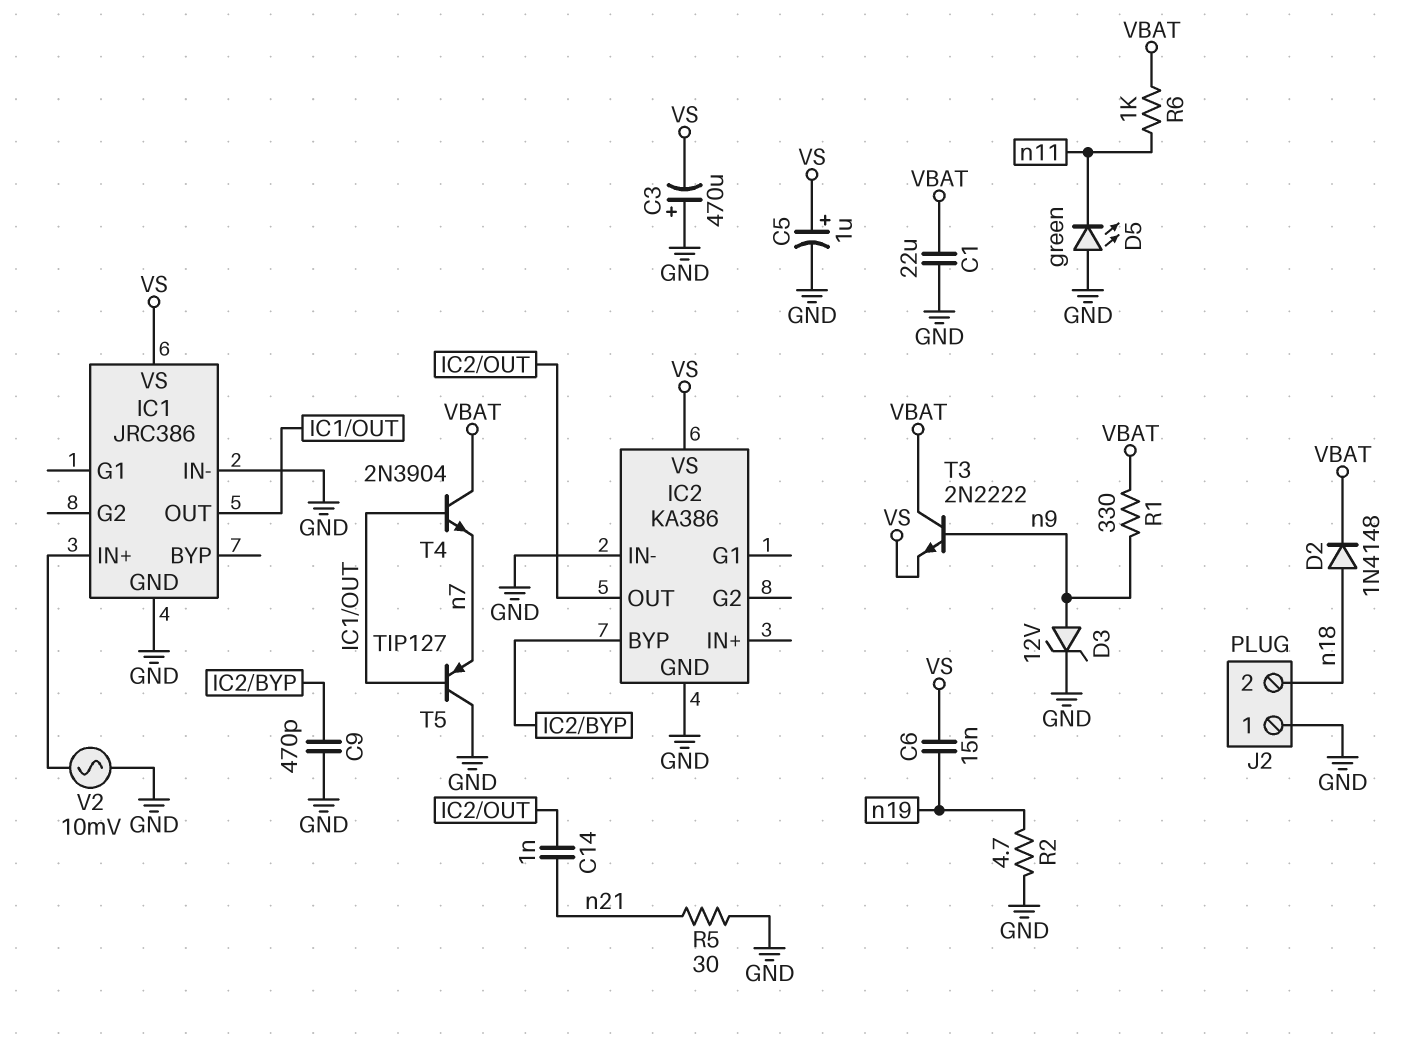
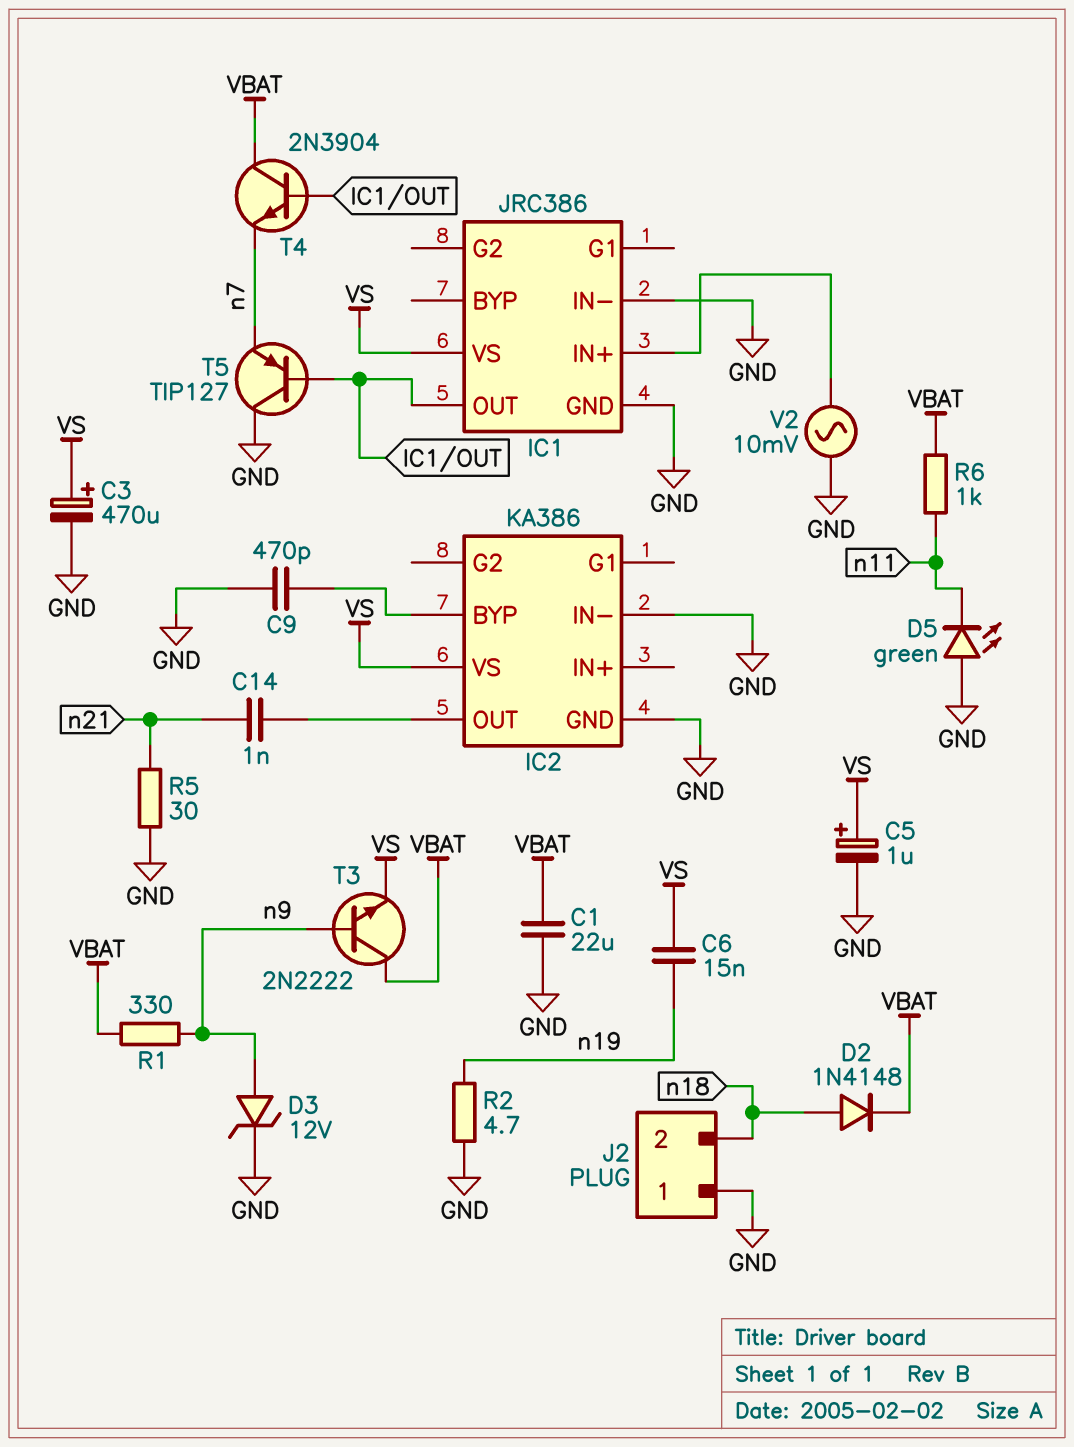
C3: 470uF (plus GND, minus VS) -> 470uF (plus VS, minus GND)

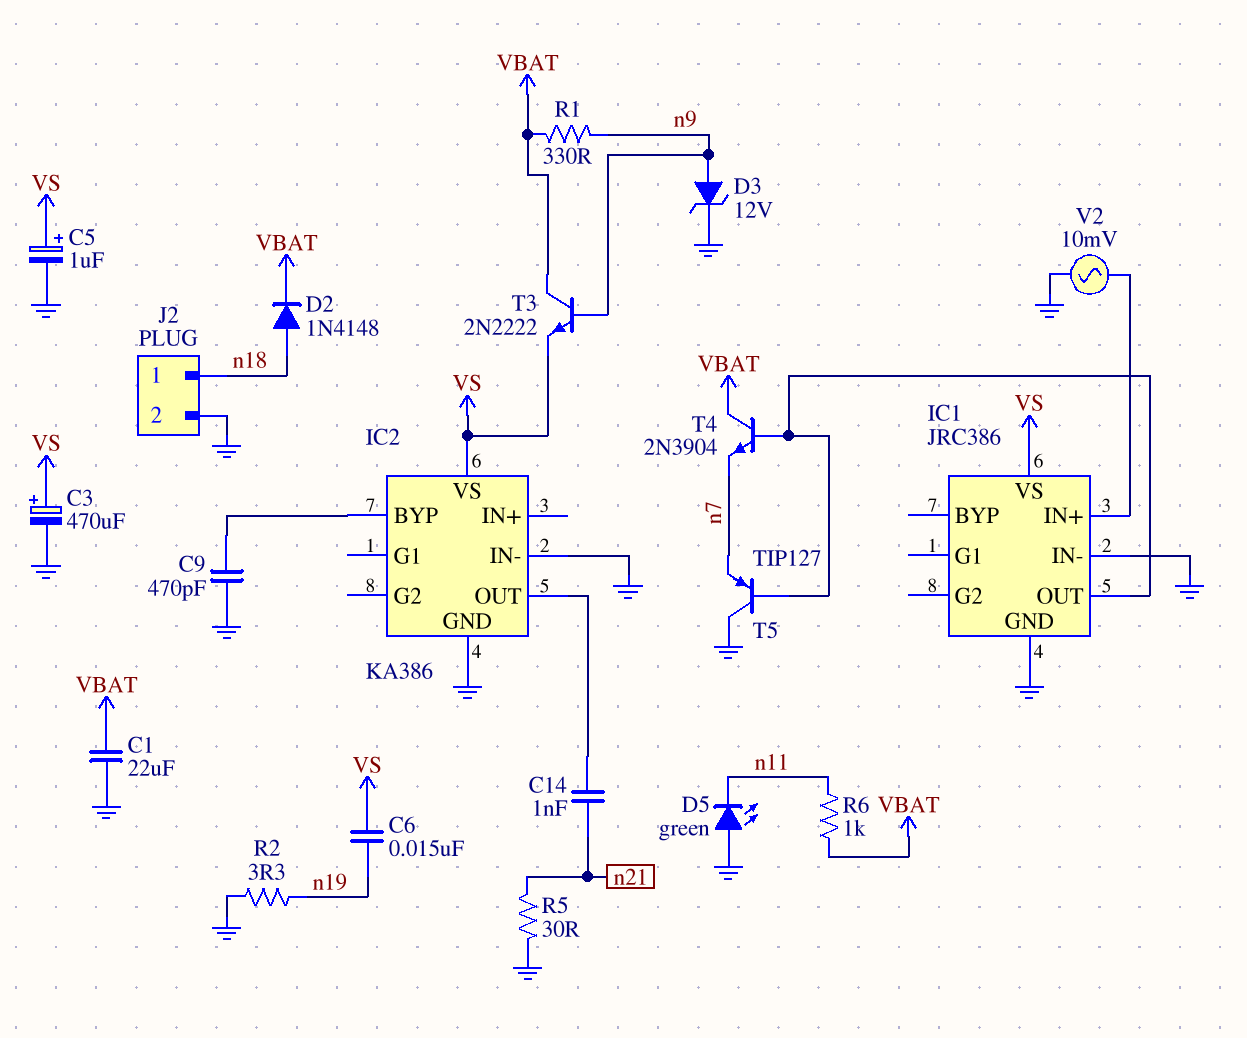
J2 pin 1: GND -> n18
J2 pin 2: n18 -> GND
R2: 4.7 (GND, n19) -> 3.3 (GND, n19)

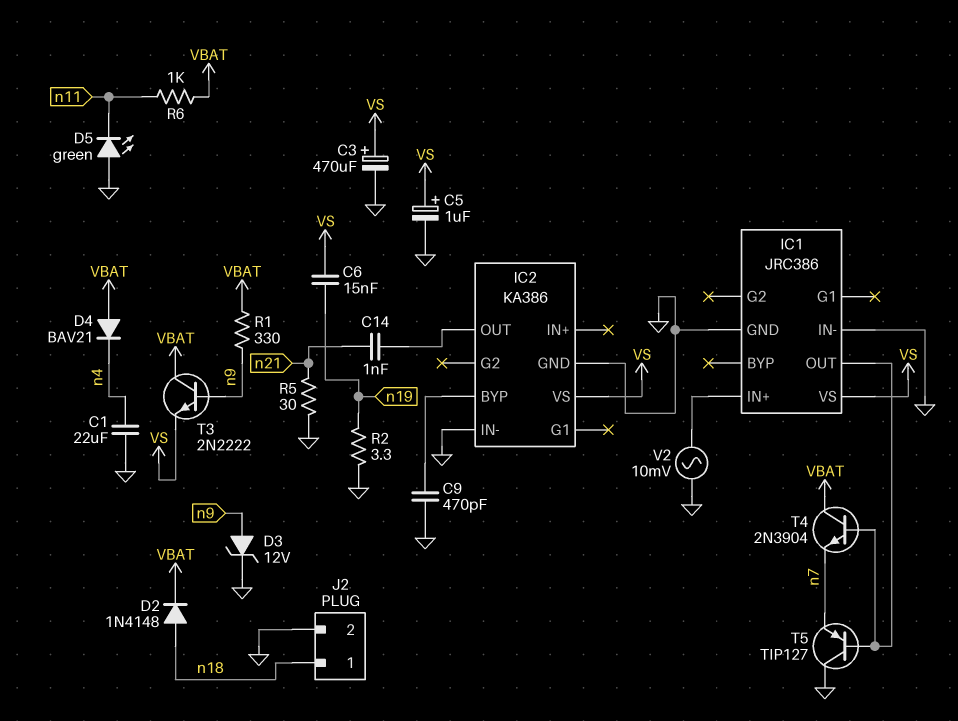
C1: 22uF (GND, VBAT) -> 22uF (GND, n4)
D4: none -> diode BAV21 (A VBAT, K n4)

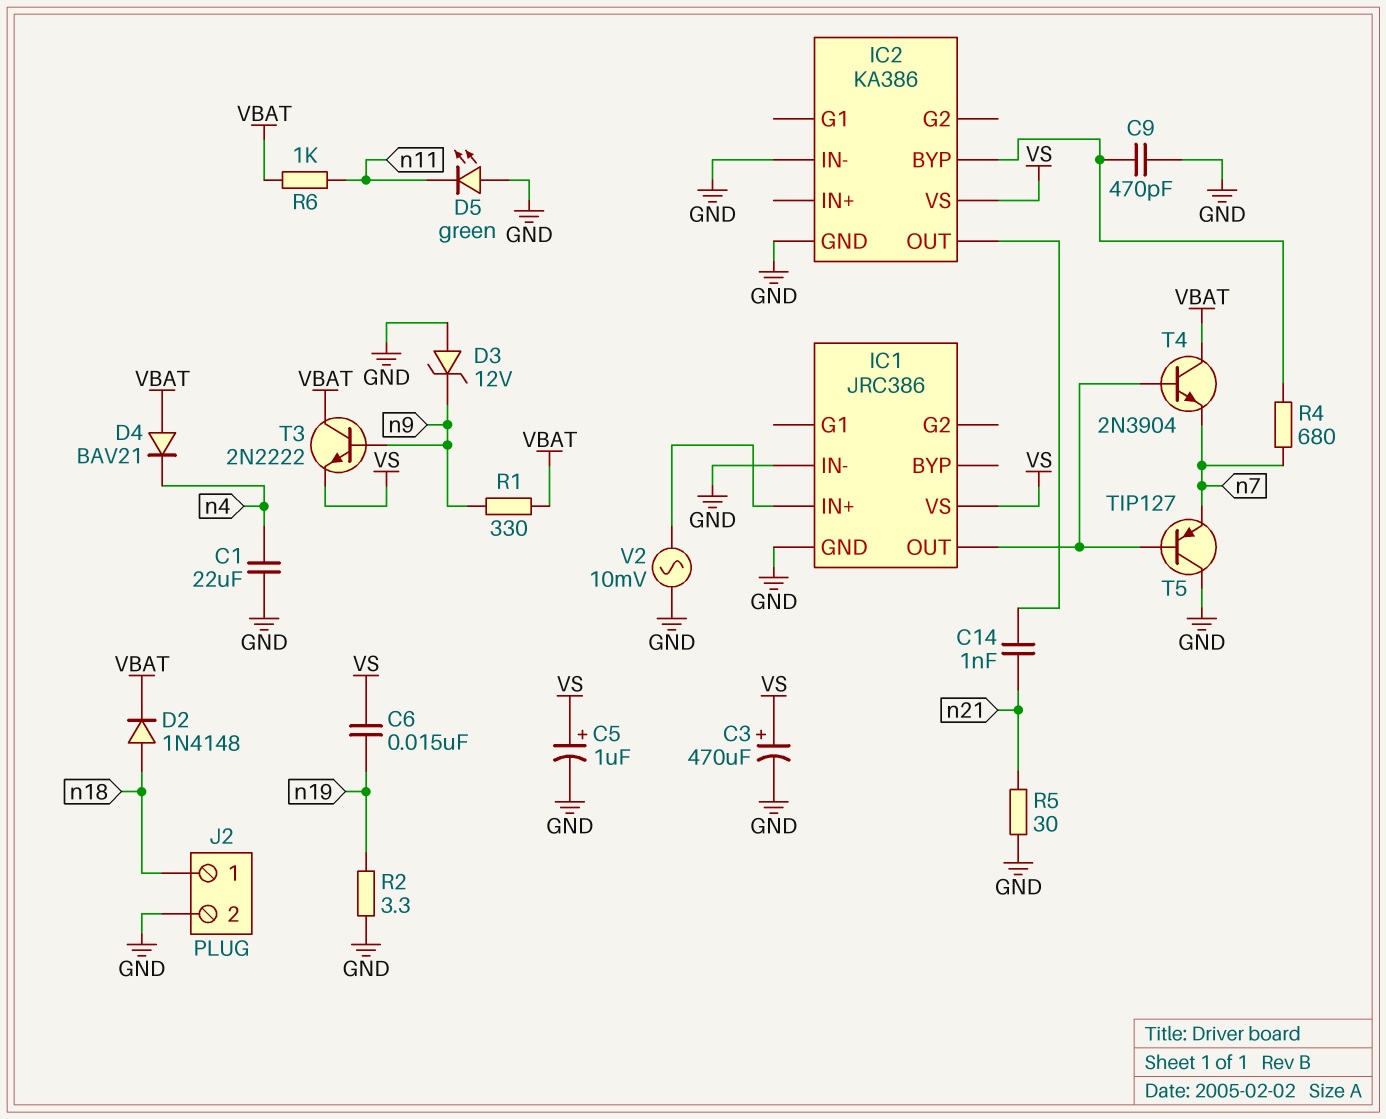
D3: zener 12V (A n9, K GND) -> zener 12V (A GND, K n9)
R4: none -> 680 (IC2/BYP, n7)

